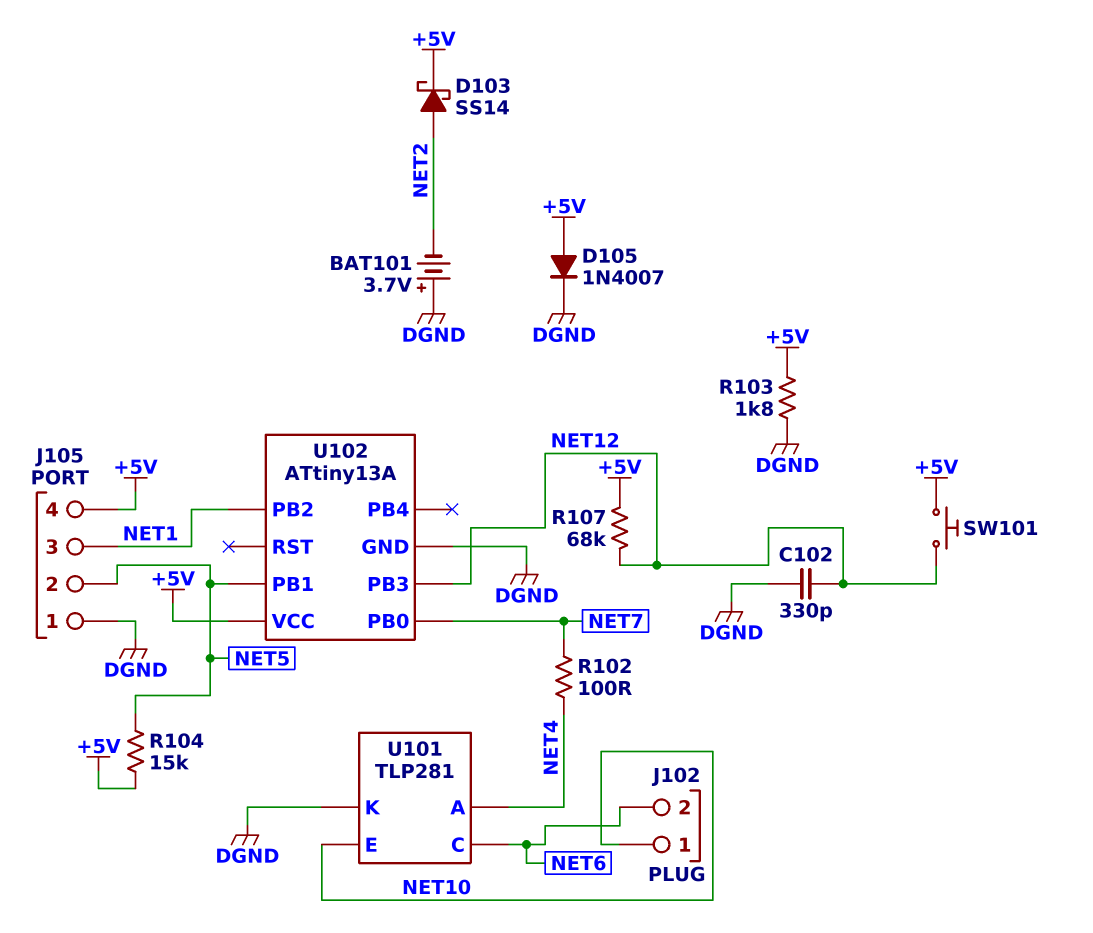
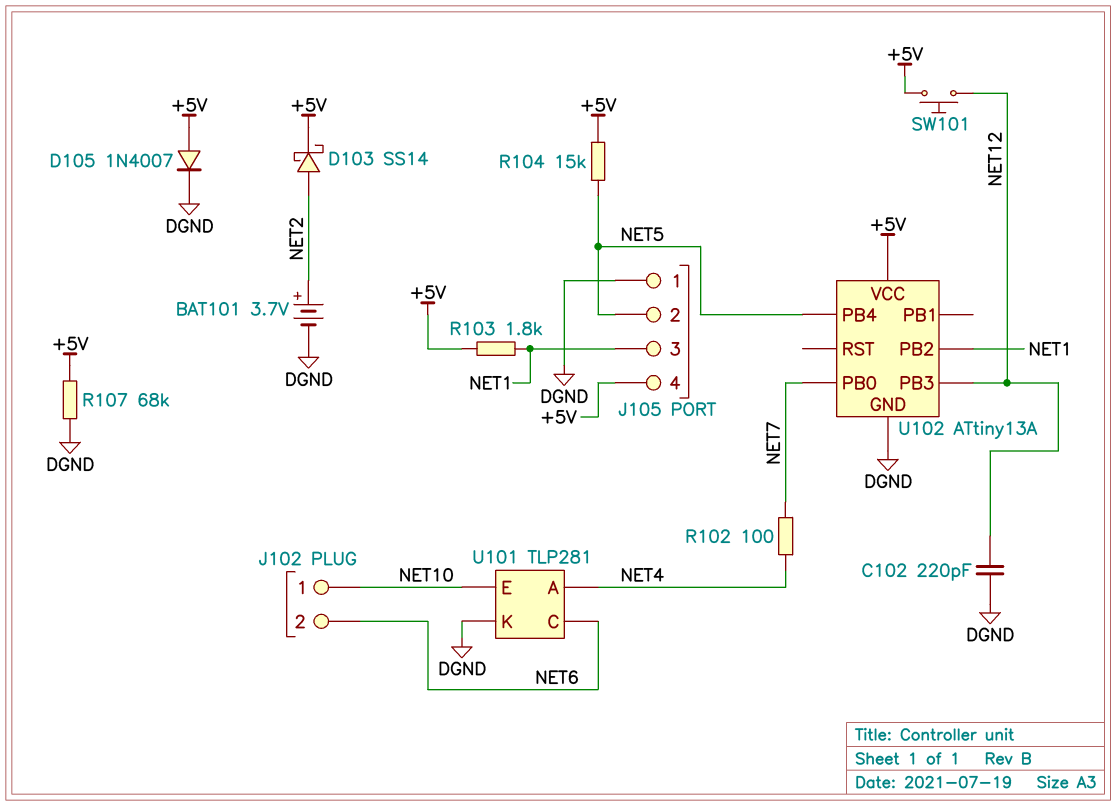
BAT101: 3.7V (plus DGND, minus NET2) -> 3.7V (plus NET2, minus DGND)
C102: 330pF (DGND, NET12) -> 220pF (DGND, NET12)
R103: 1.8k (+5V, DGND) -> 1.8k (+5V, NET1)
R107: 68k (+5V, NET12) -> 68k (+5V, DGND)
U102 pin PB1: NET5 -> none
U102 pin PB4: none -> NET5

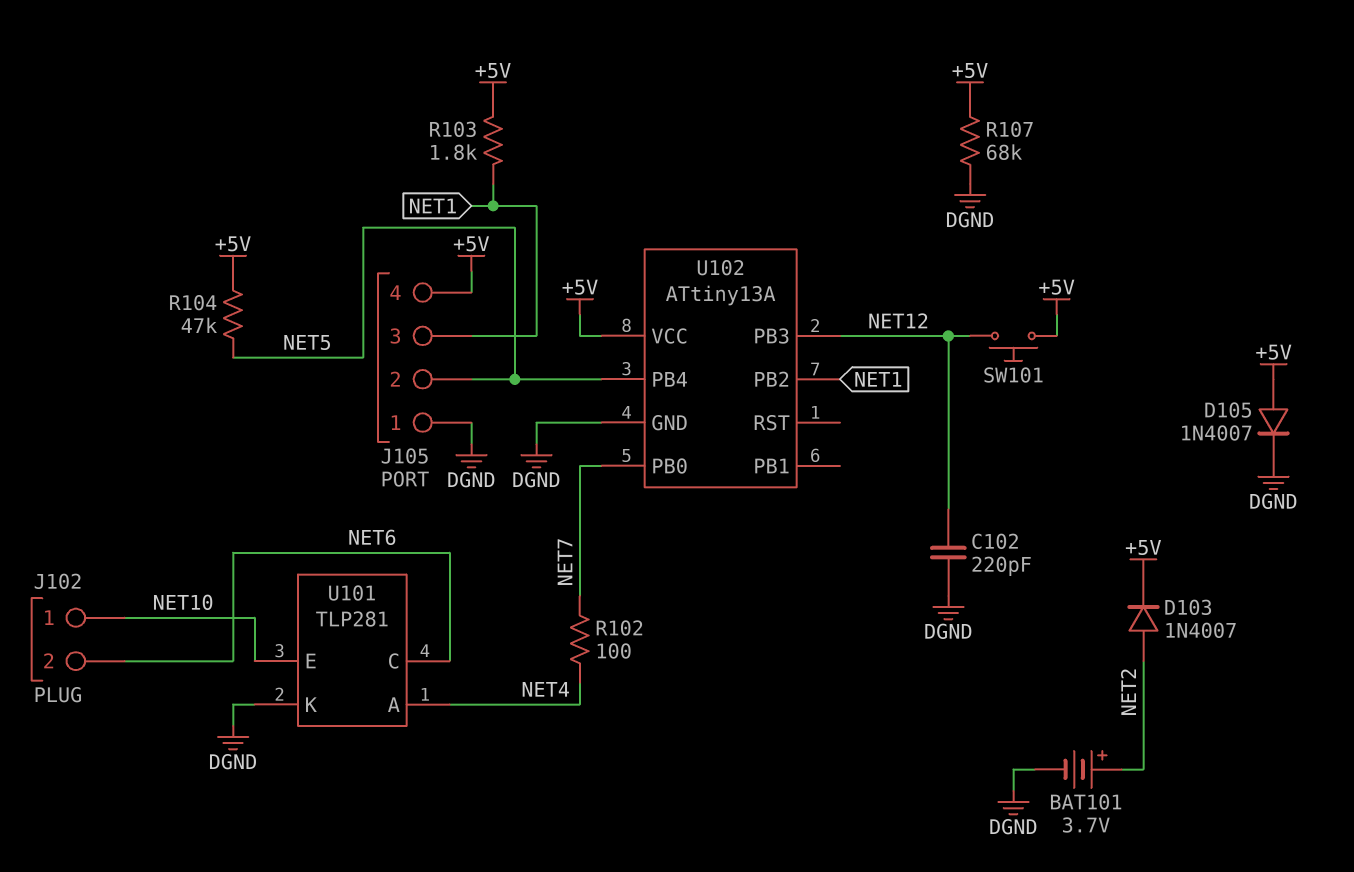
D103: schottky SS14 (A NET2, K +5V) -> diode 1N4007 (A NET2, K +5V)
R104: 15k (+5V, NET5) -> 47k (+5V, NET5)

